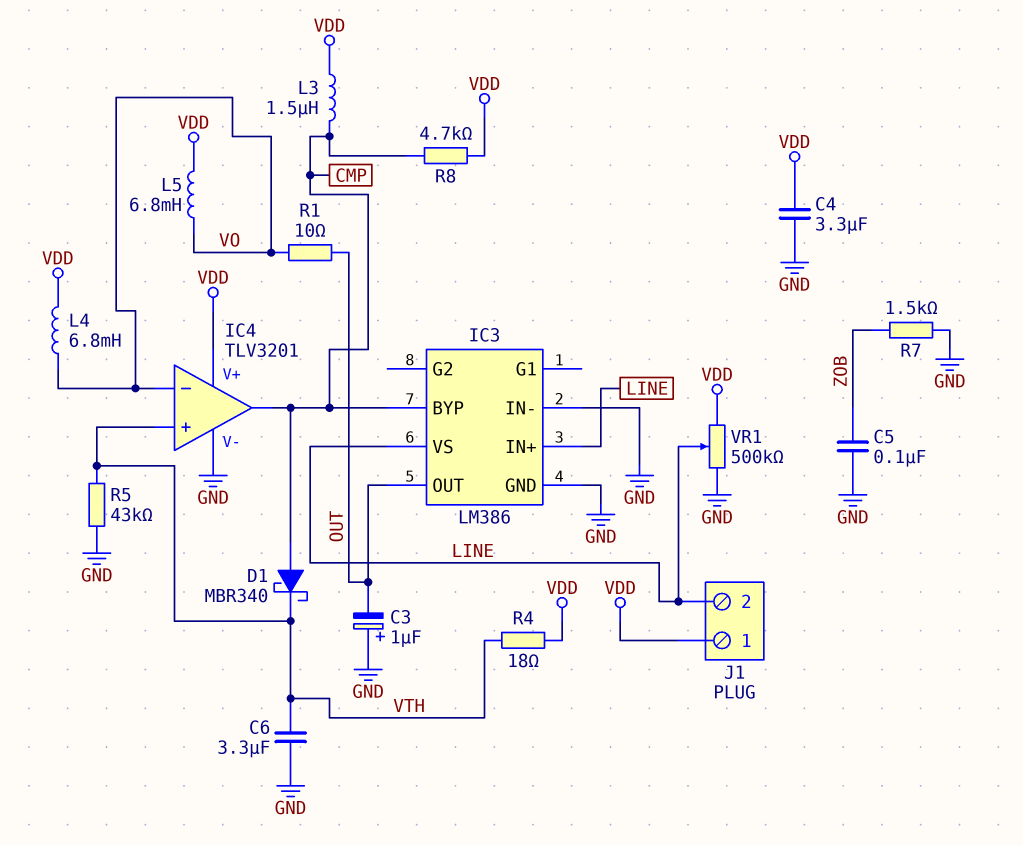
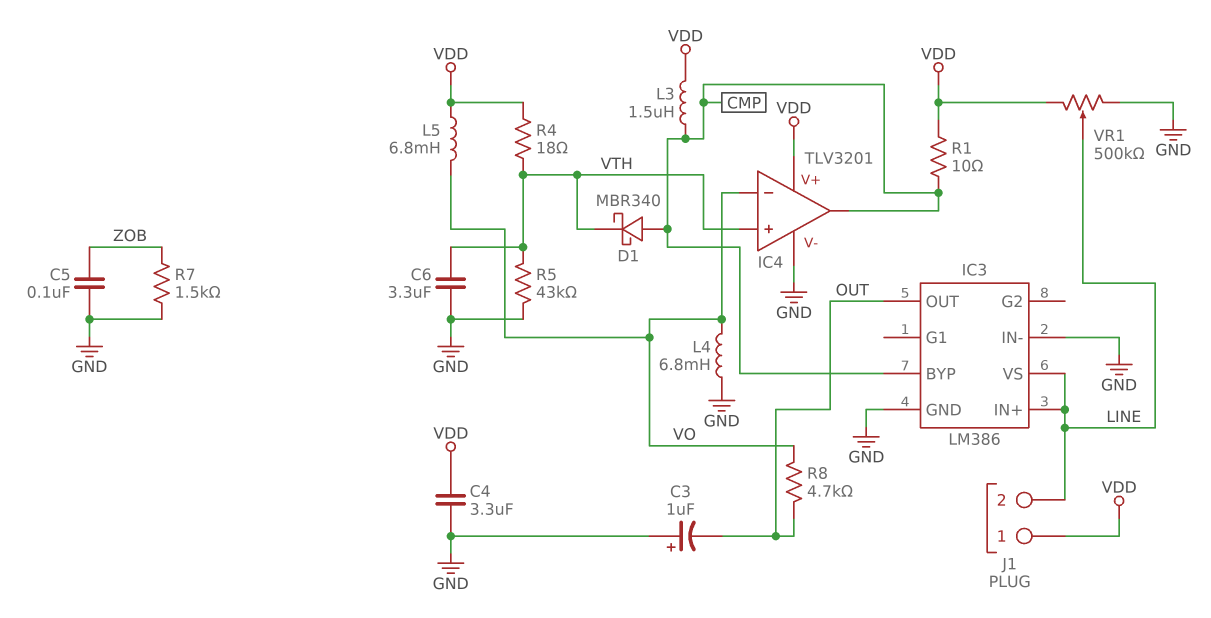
L4: 6.8mH (VDD, VO) -> 6.8mH (GND, VO)
R1: 10 (OUT, VO) -> 10 (CMP, VDD)
R8: 4.7k (CMP, VDD) -> 4.7k (OUT, VO)

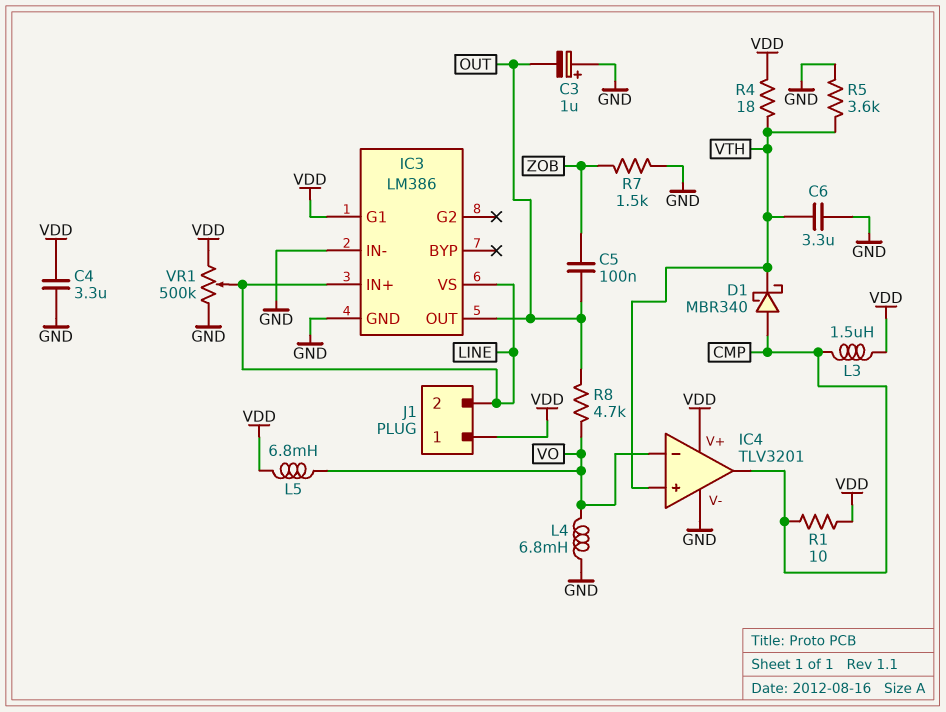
C5: 100nF (GND, ZOB) -> 100nF (OUT, ZOB)
IC3 pin BYP: CMP -> none
IC3 pin G1: none -> VDD
R5: 43k (GND, VTH) -> 3.6k (GND, VTH)

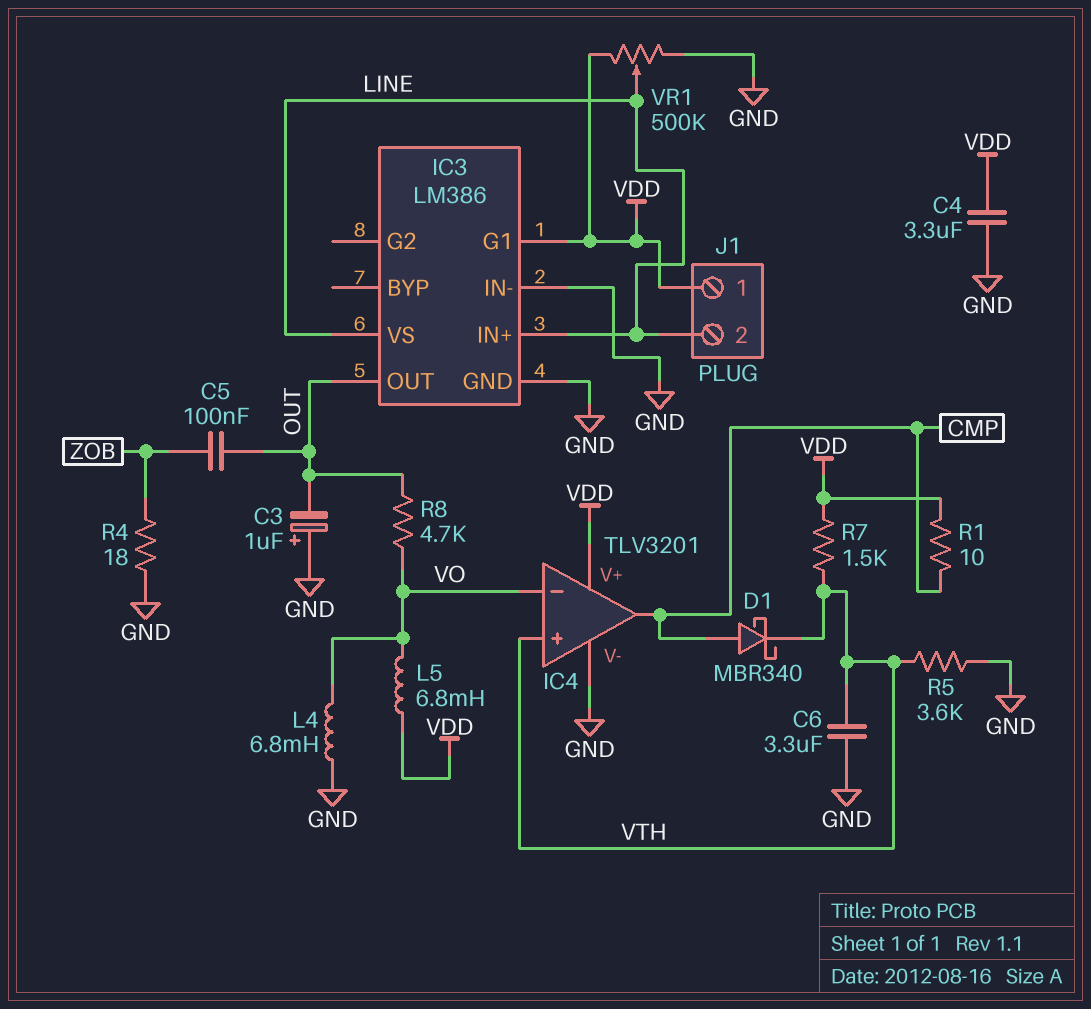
L3: 1.5uH (CMP, VDD) -> none
R4: 18 (VDD, VTH) -> 18 (GND, ZOB)
R7: 1.5k (GND, ZOB) -> 1.5k (VDD, VTH)

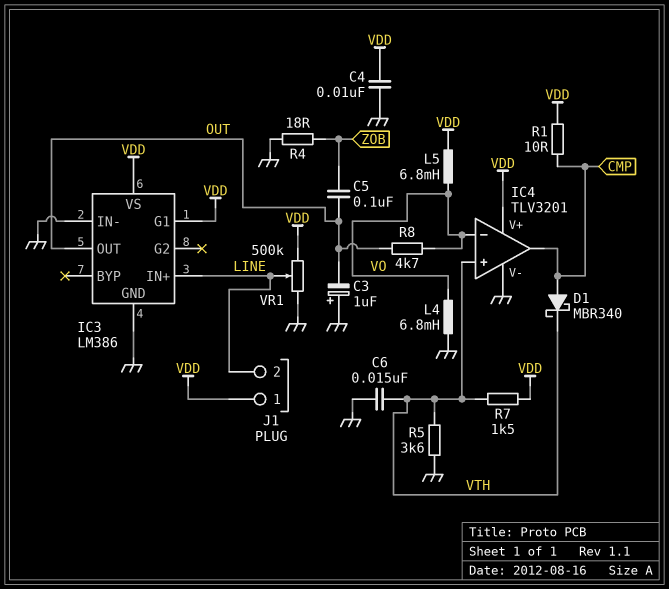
C4: 3.3uF (GND, VDD) -> 10nF (GND, VDD)
C6: 3.3uF (GND, VTH) -> 15nF (GND, VTH)
IC3 pin VS: LINE -> VDD

